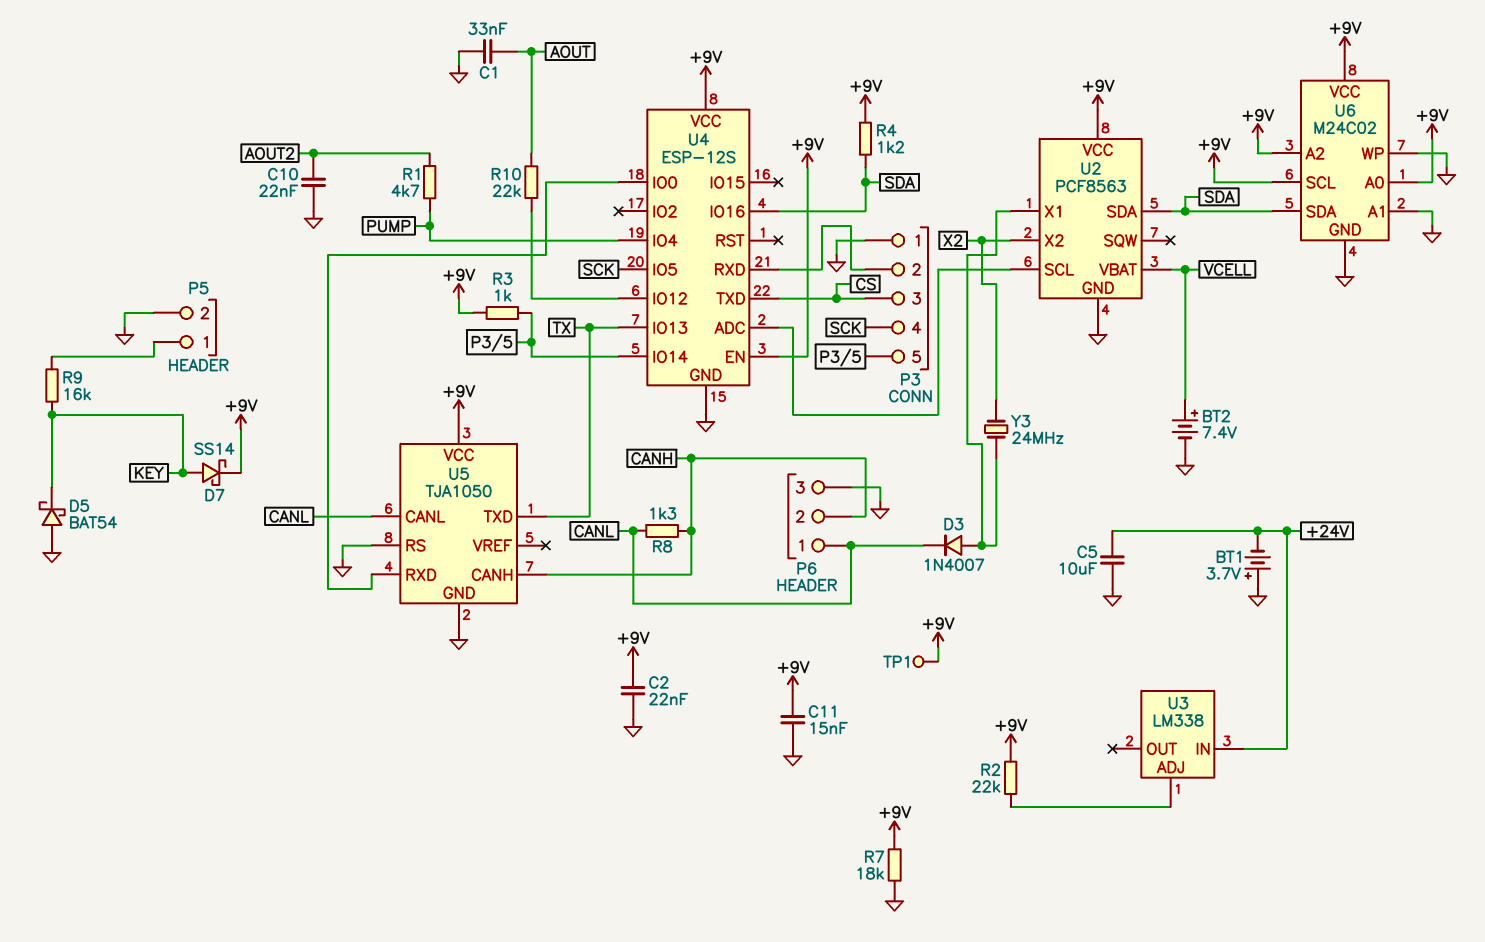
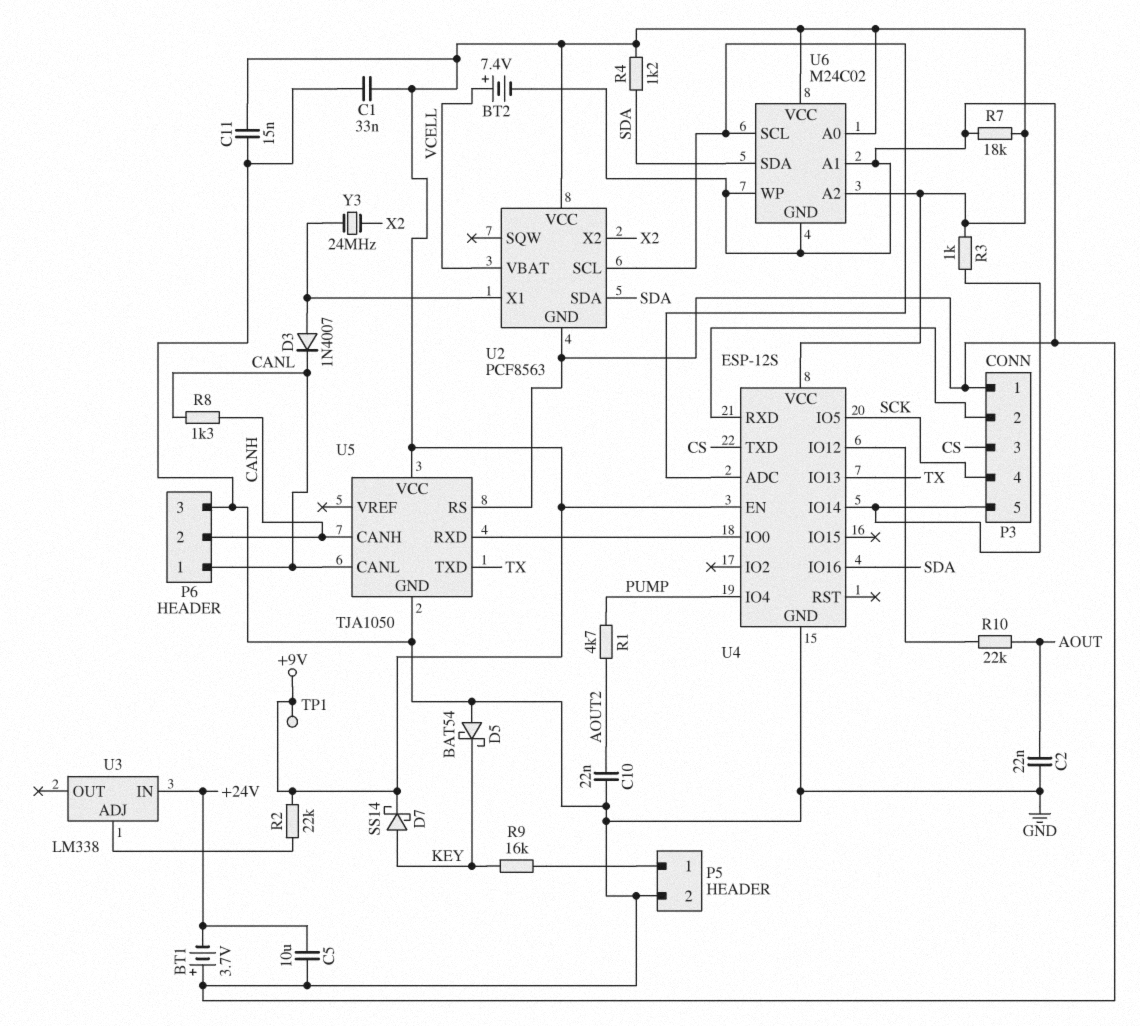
C1: 33nF (AOUT, GND) -> 33nF (+9V, GND)
C2: 22nF (+9V, GND) -> 22nF (AOUT, GND)
U6 pin SCL: +9V -> U2/SCL

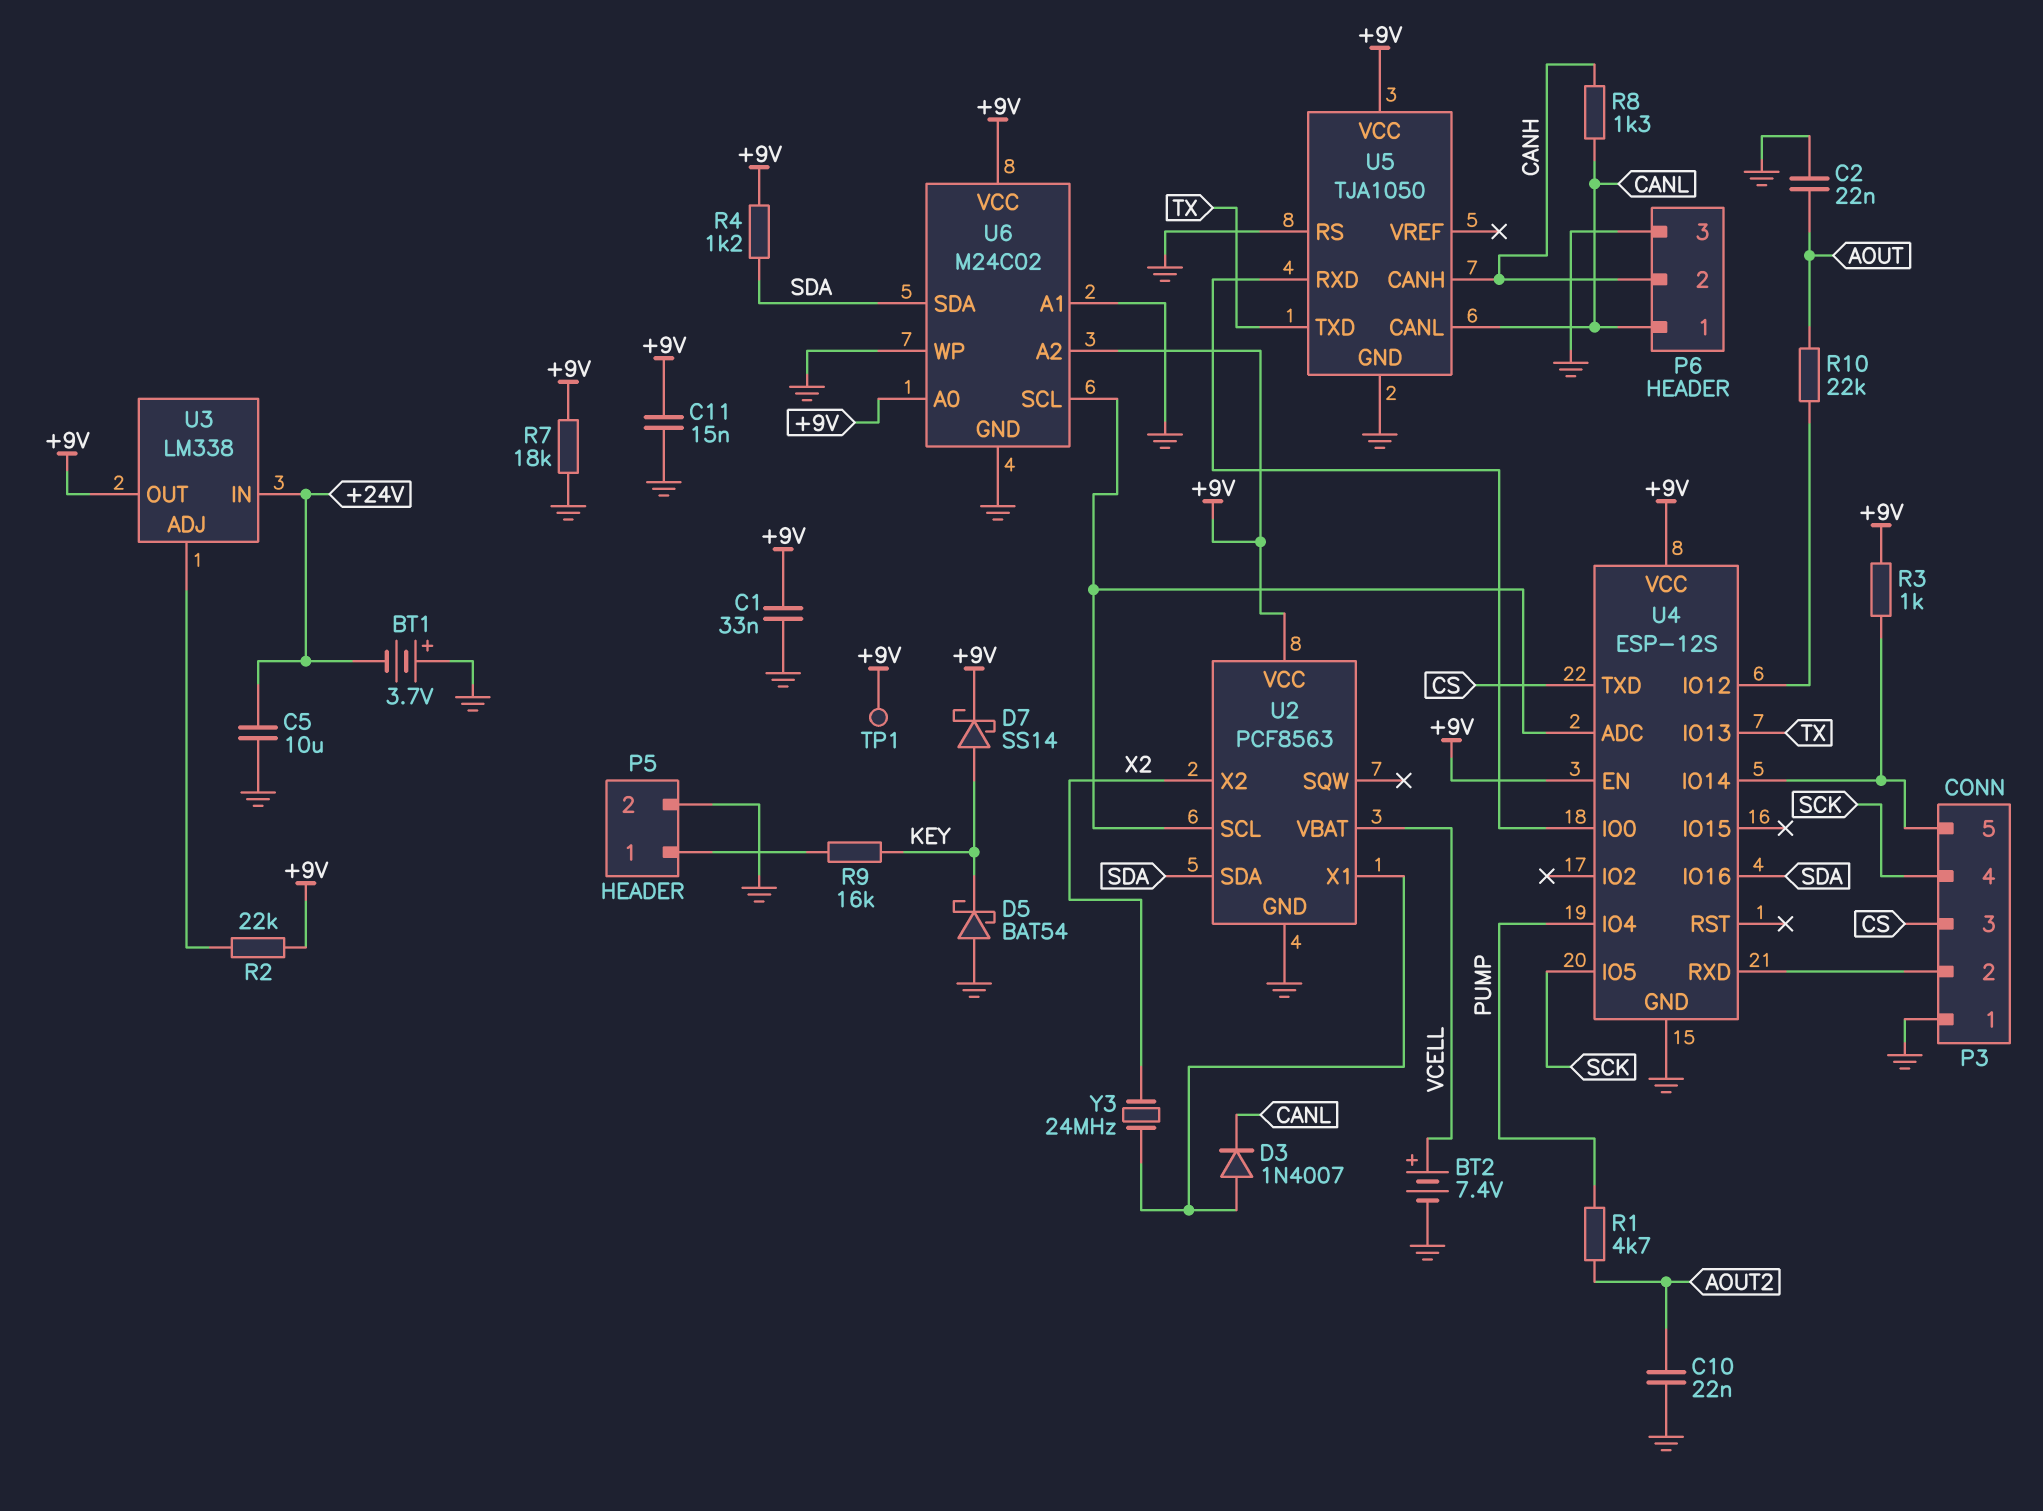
U3 pin OUT: none -> +9V

